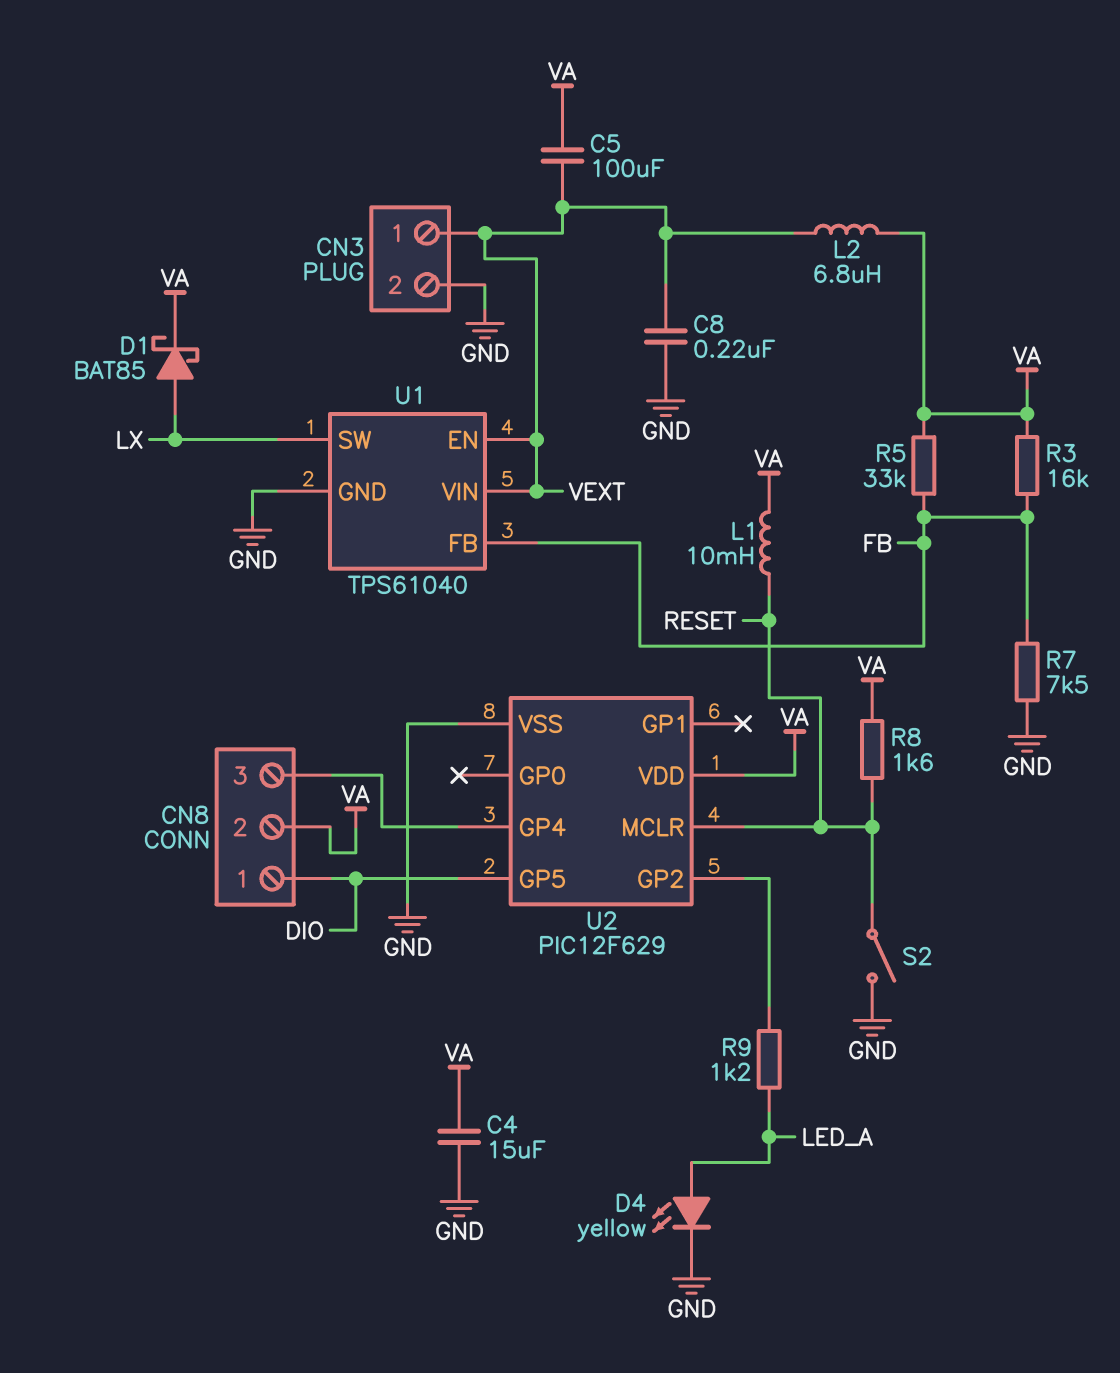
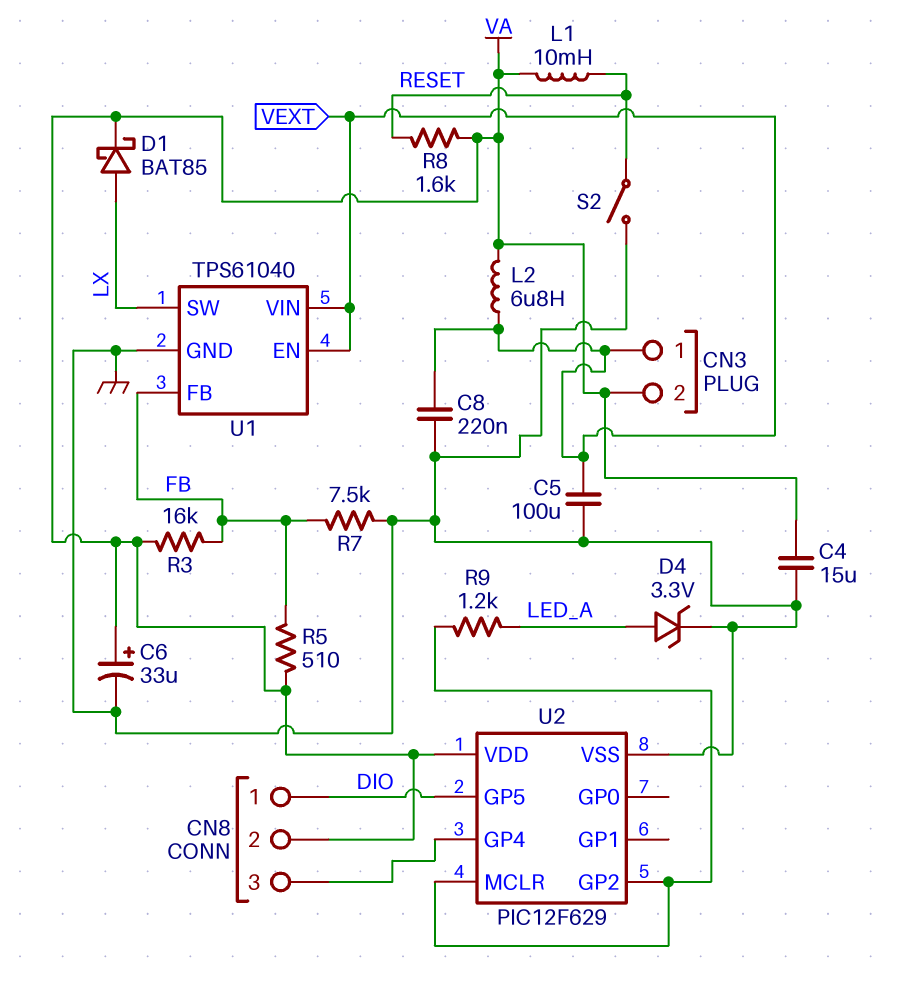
C5: 100uF (VA, VEXT) -> 100uF (GND, VEXT)
C6: none -> 33uF (plus VA, minus GND)
CN3 pin 2: GND -> VA
D4: LED yellow (A LED_A, K GND) -> zener 3.3V (A LED_A, K GND)
R5: 33k (FB, VA) -> 510 (FB, VA)
U2 pin MCLR: RESET -> U2/GP2

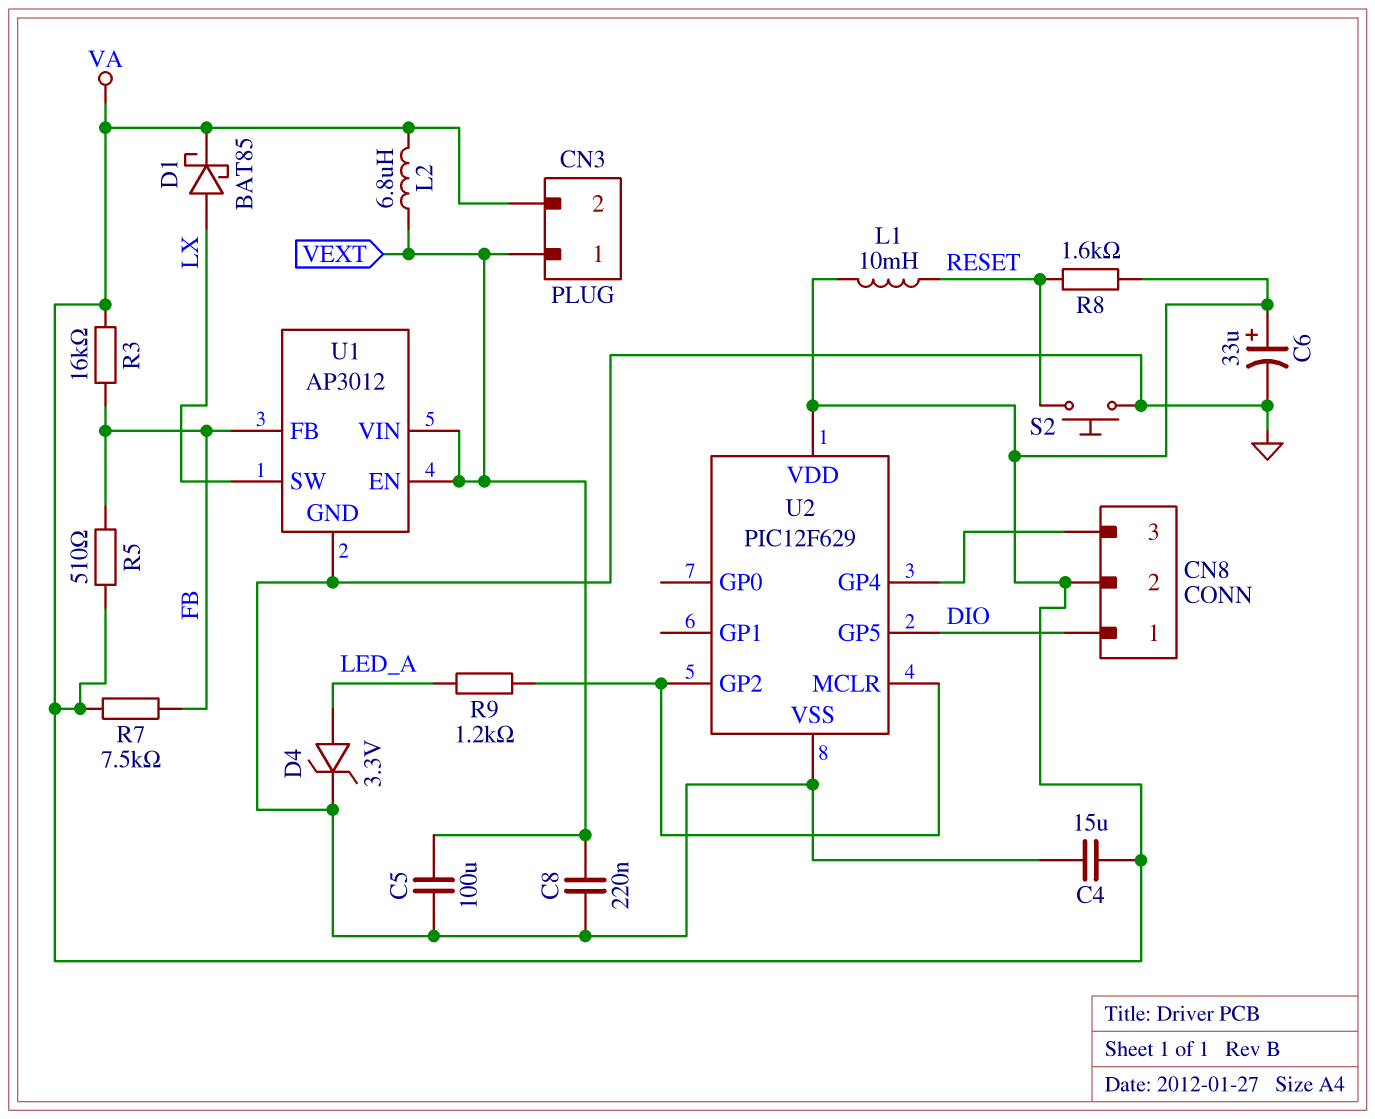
R7: 7.5k (FB, GND) -> 7.5k (FB, VA)
S2: switch (GND, RESET) -> button (GND, RESET)
U1: TPS61040 -> AP3012

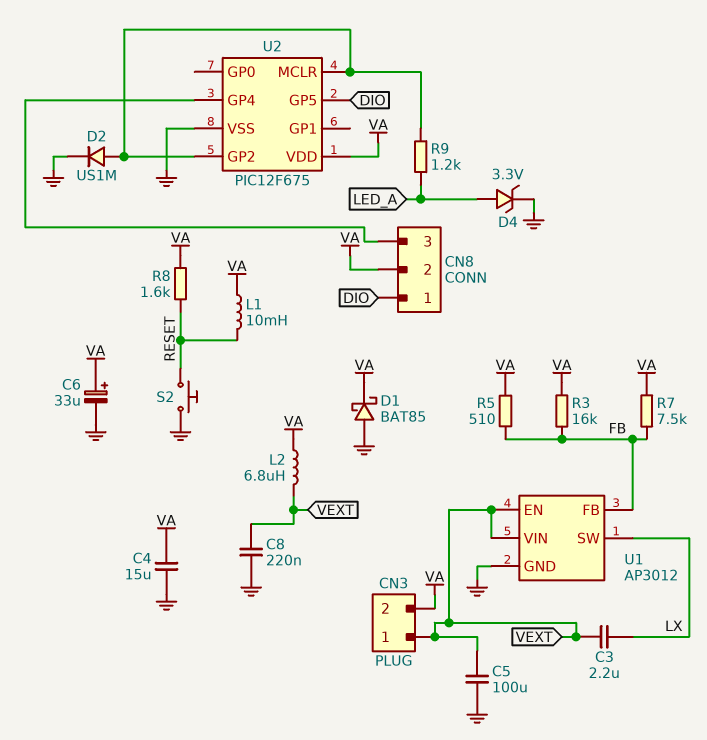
C3: none -> 2.2uF (LX, VEXT)
D1: schottky BAT85 (A LX, K VA) -> schottky BAT85 (A GND, K VA)
D2: none -> diode US1M (A U2/GP2, K GND)
U2: PIC12F629 -> PIC12F675

